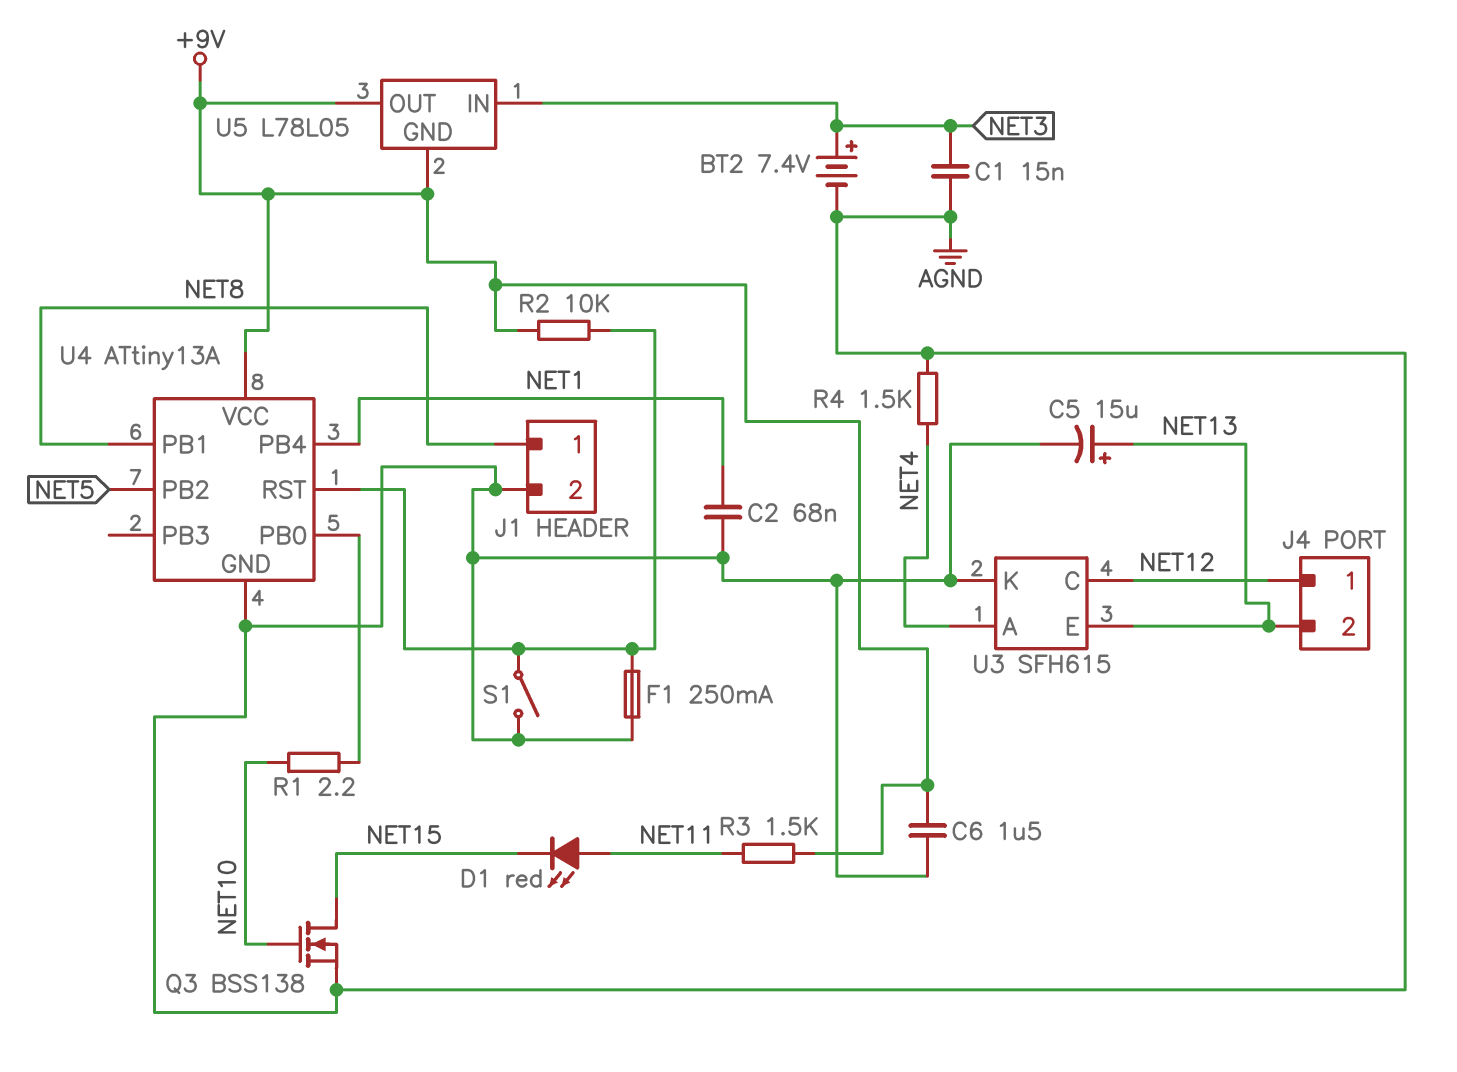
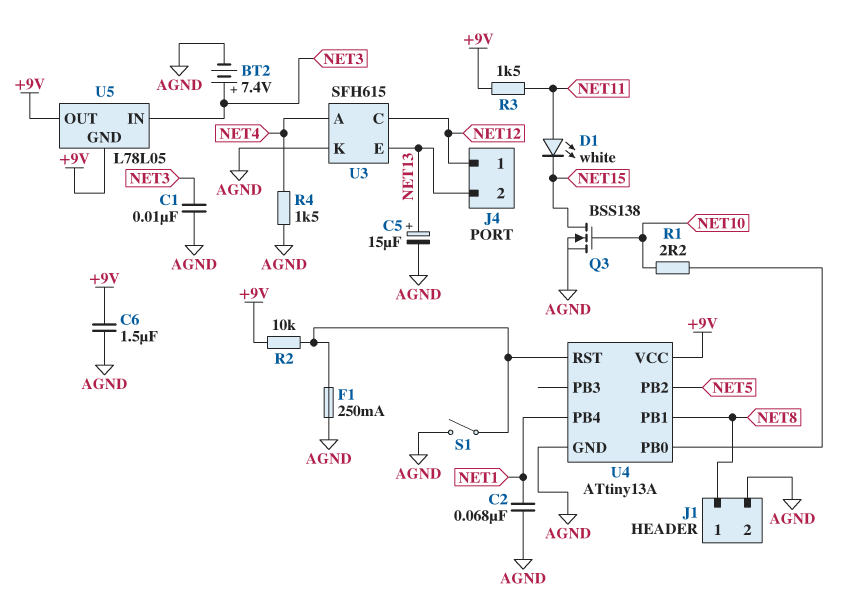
C1: 15nF (AGND, NET3) -> 10nF (AGND, NET3)
D1: LED red (A NET11, K NET15) -> LED white (A NET11, K NET15)

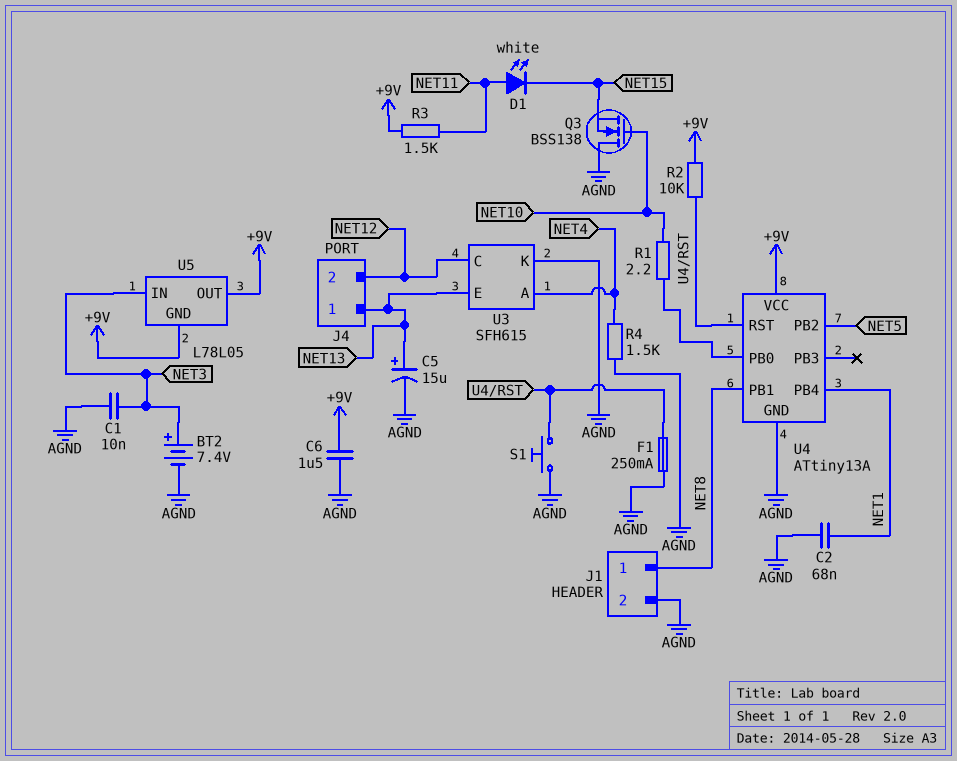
J4 pin 1: NET12 -> NET13
J4 pin 2: NET13 -> NET12
Q3: NMOS BSS138 (G NET10, D NET15, S AGND) -> NMOS BSS138 (G NET10, D AGND, S NET15)
S1: switch (AGND, U4/RST) -> button (AGND, U4/RST)

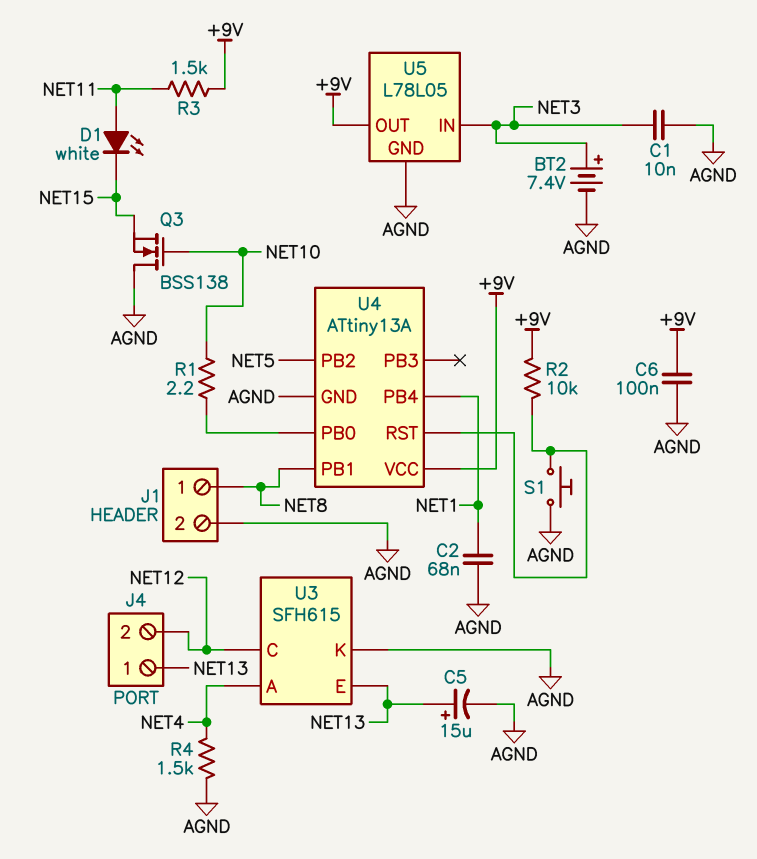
C6: 1.5uF (+9V, AGND) -> 100nF (+9V, AGND)
F1: 250mA (AGND, U4/RST) -> none
U5 pin GND: +9V -> AGND

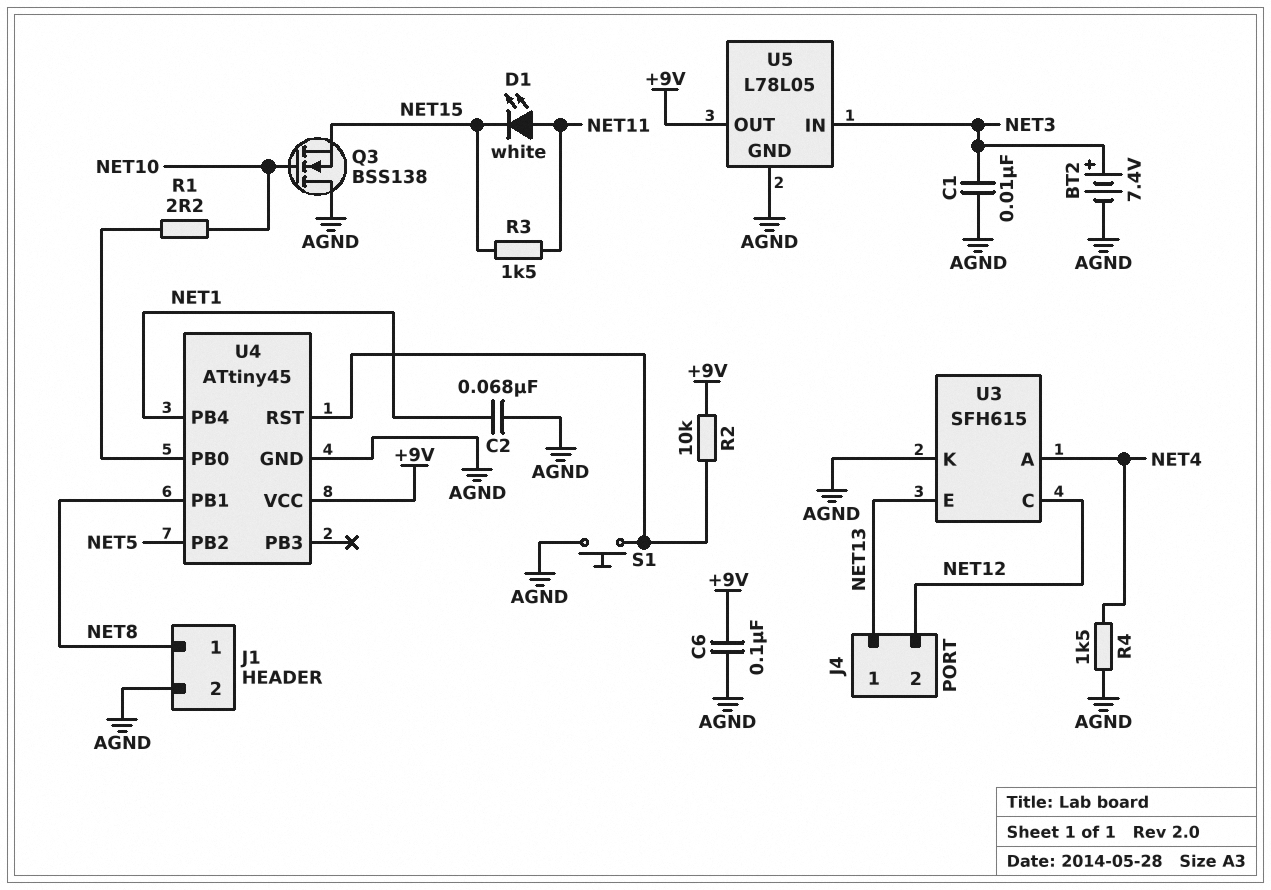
C5: 15uF (plus NET13, minus AGND) -> none
R3: 1.5k (+9V, NET11) -> 1.5k (NET11, NET15)
U4: ATtiny13A -> ATtiny45

